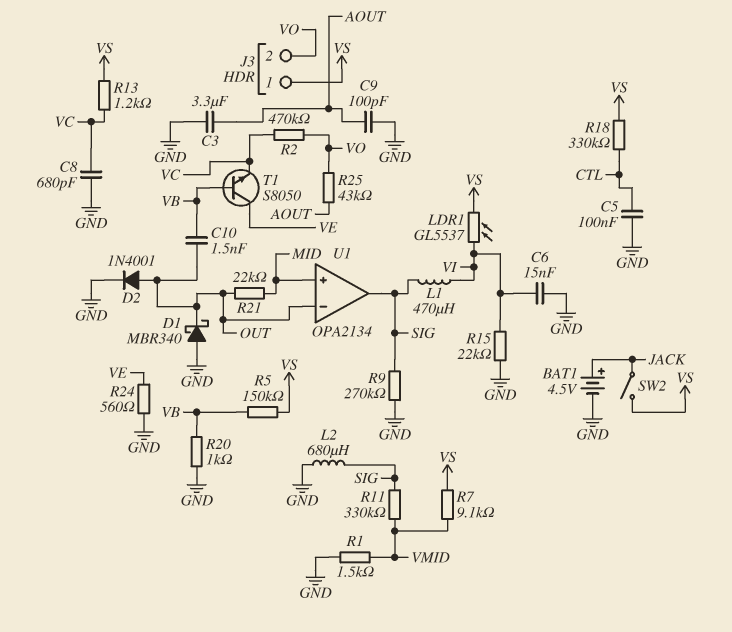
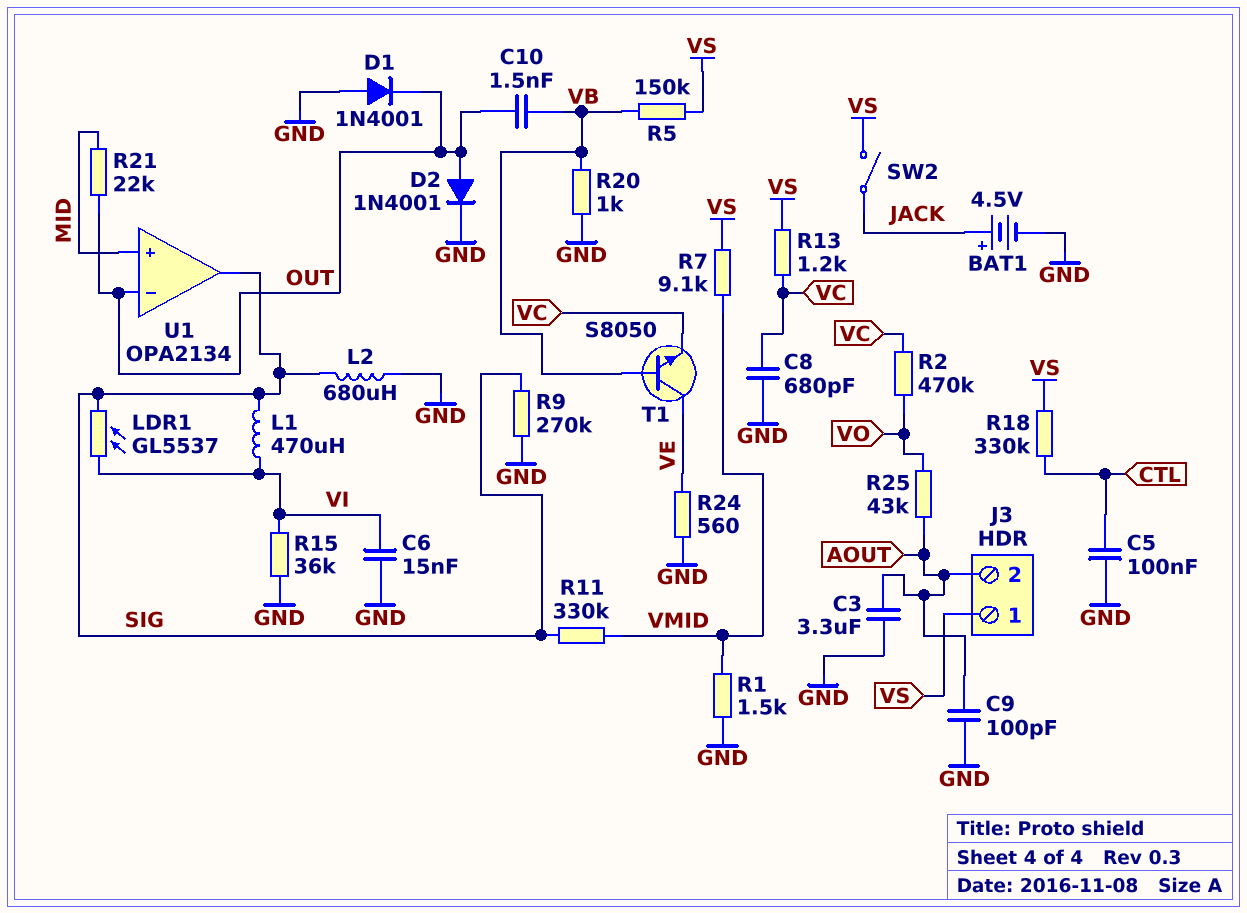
D1: schottky MBR340 (A GND, K OUT) -> diode 1N4001 (A GND, K OUT)
J3 pin 2: VO -> AOUT
LDR1: GL5537 (VI, VS) -> GL5537 (SIG, VI)
R15: 22k (GND, VI) -> 36k (GND, VI)

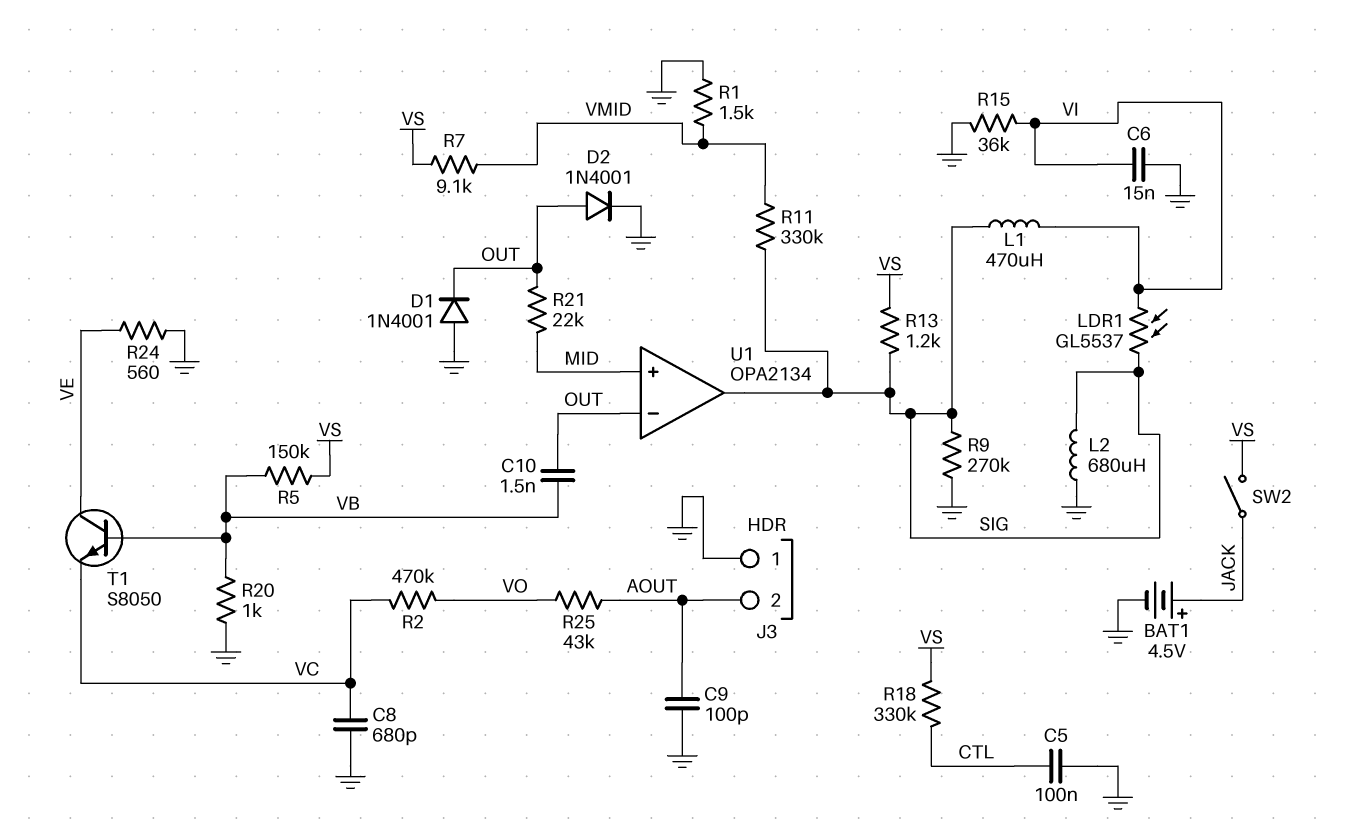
C3: 3.3uF (AOUT, GND) -> none
J3 pin 1: VS -> GND
R13: 1.2k (VC, VS) -> 1.2k (SIG, VS)

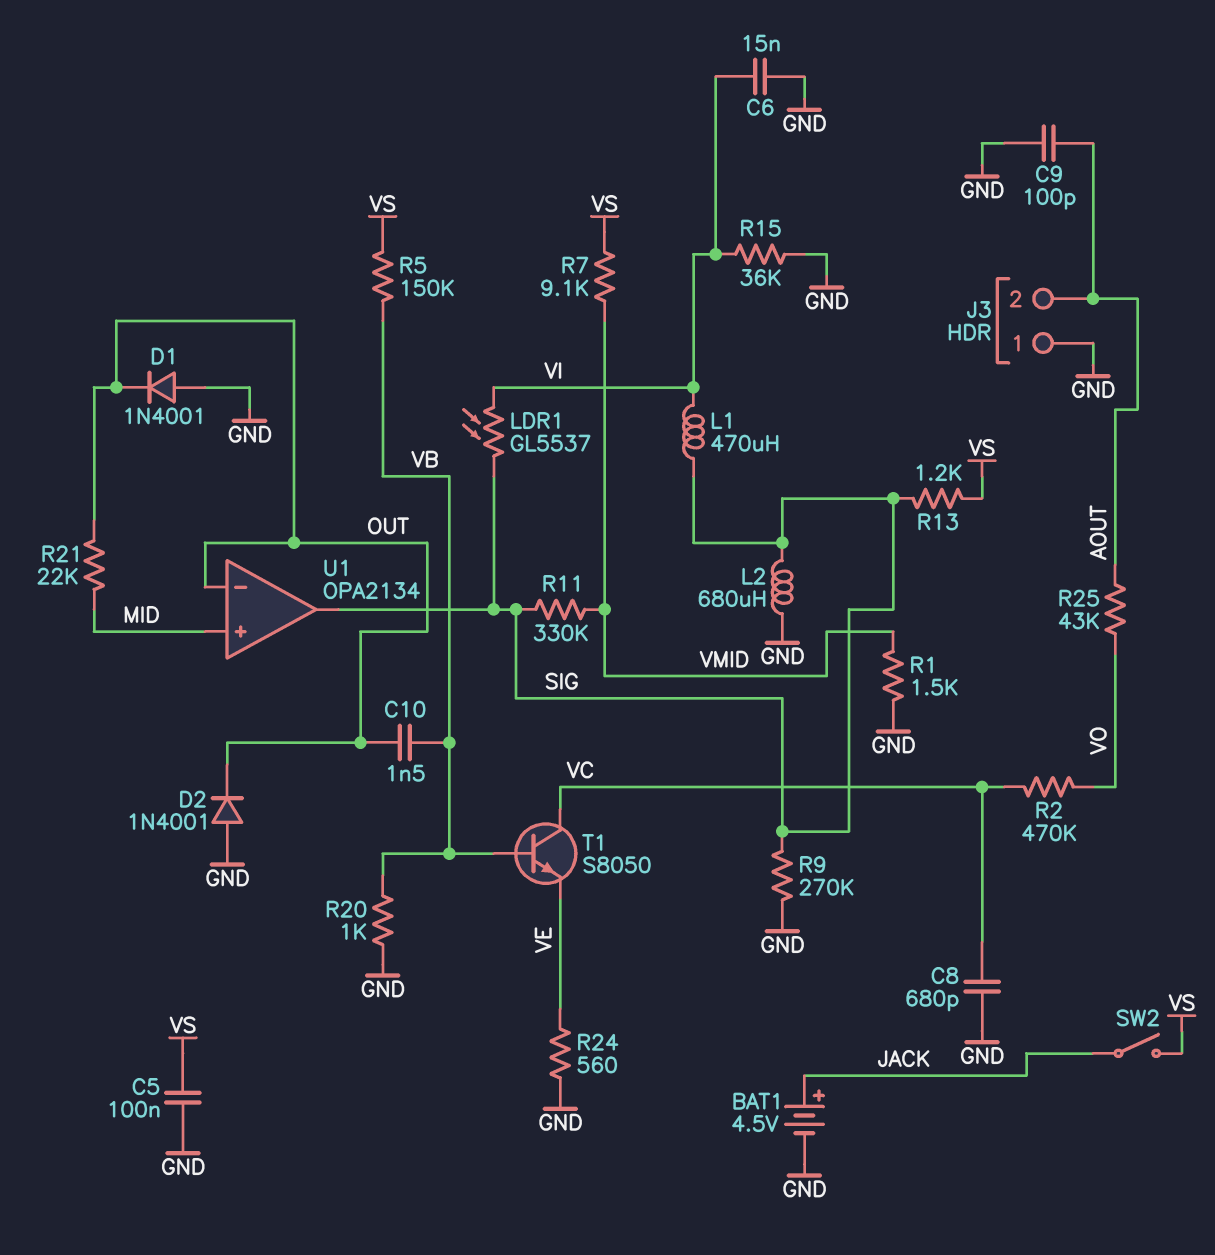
C5: 100nF (CTL, GND) -> 100nF (GND, VS)
D2: diode 1N4001 (A OUT, K GND) -> diode 1N4001 (A GND, K OUT)
R18: 330k (CTL, VS) -> none
T1: NPN S8050 (B VB, C VE, E VC) -> NPN S8050 (B VB, C VC, E VE)

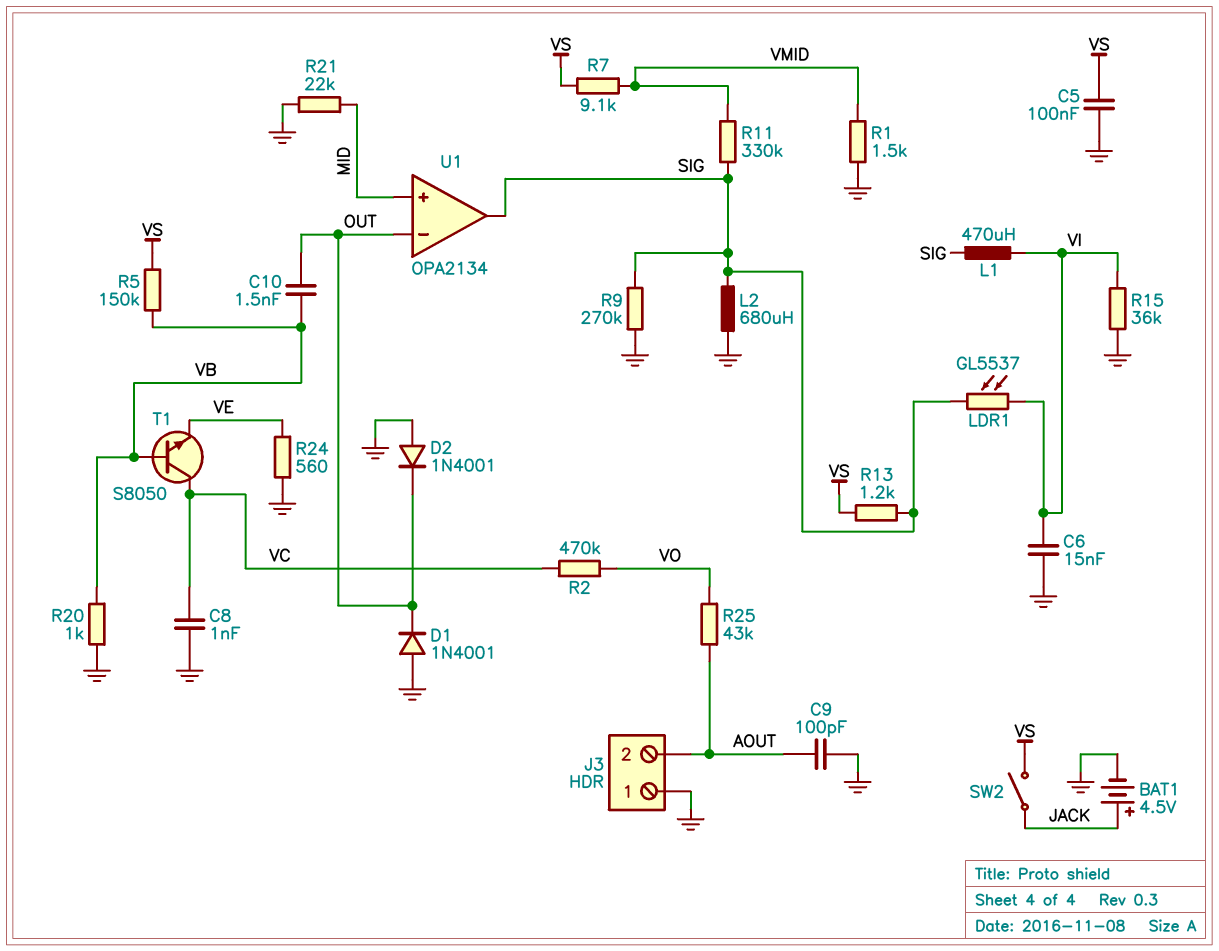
C8: 680pF (GND, VC) -> 1nF (GND, VC)
R21: 22k (MID, OUT) -> 22k (GND, MID)

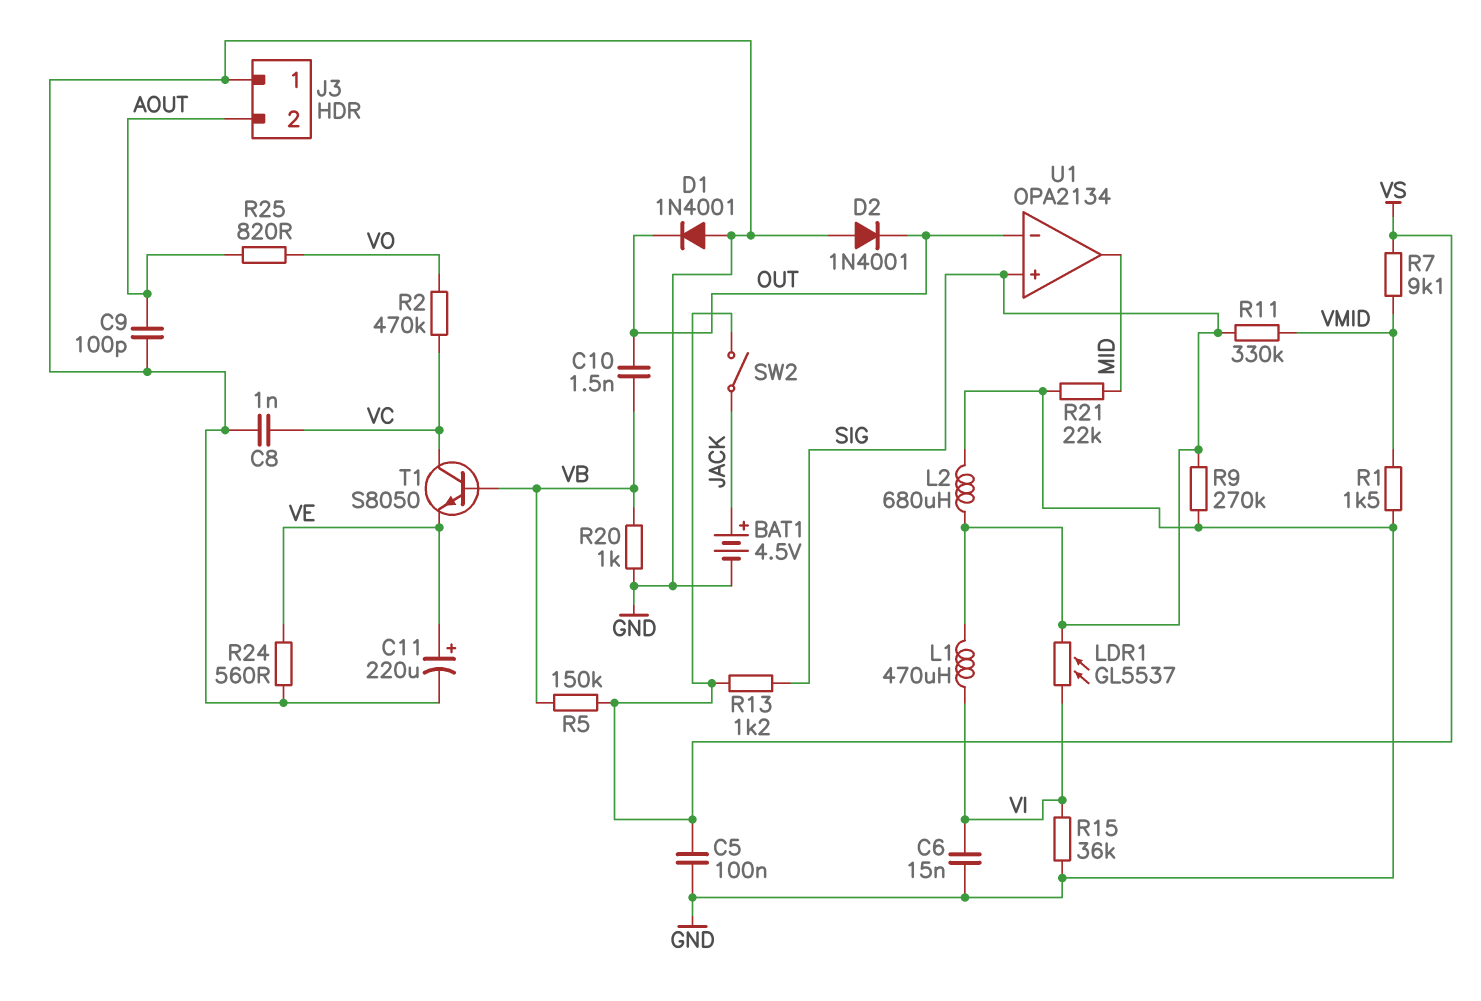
C11: none -> 220uF (plus VE, minus GND)
R25: 43k (AOUT, VO) -> 820 (AOUT, VO)
U1 pin in+: MID -> SIG
U1 pin out: SIG -> MID

